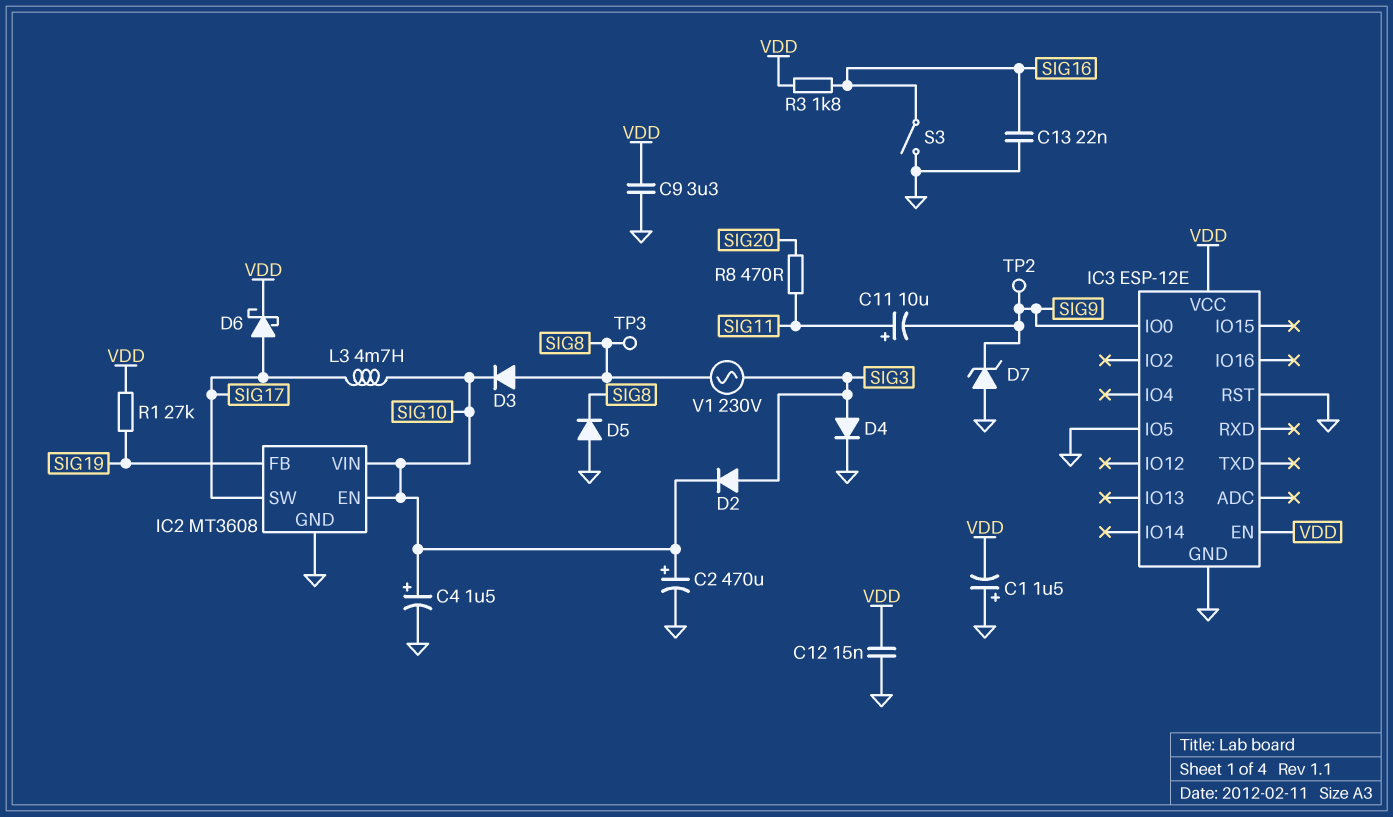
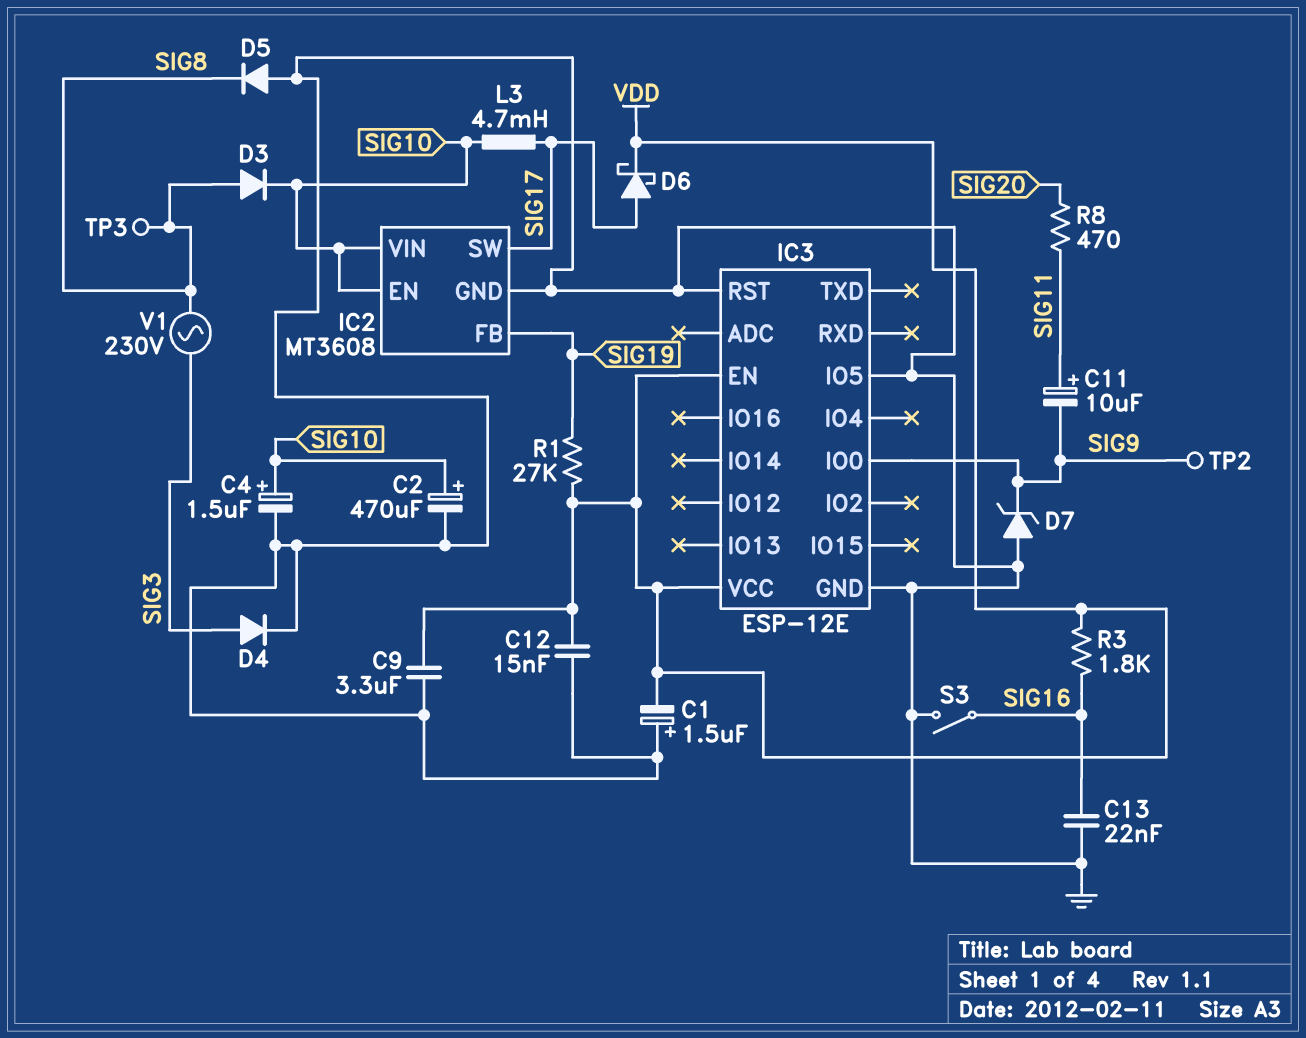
D2: diode (A SIG3, K SIG10) -> none

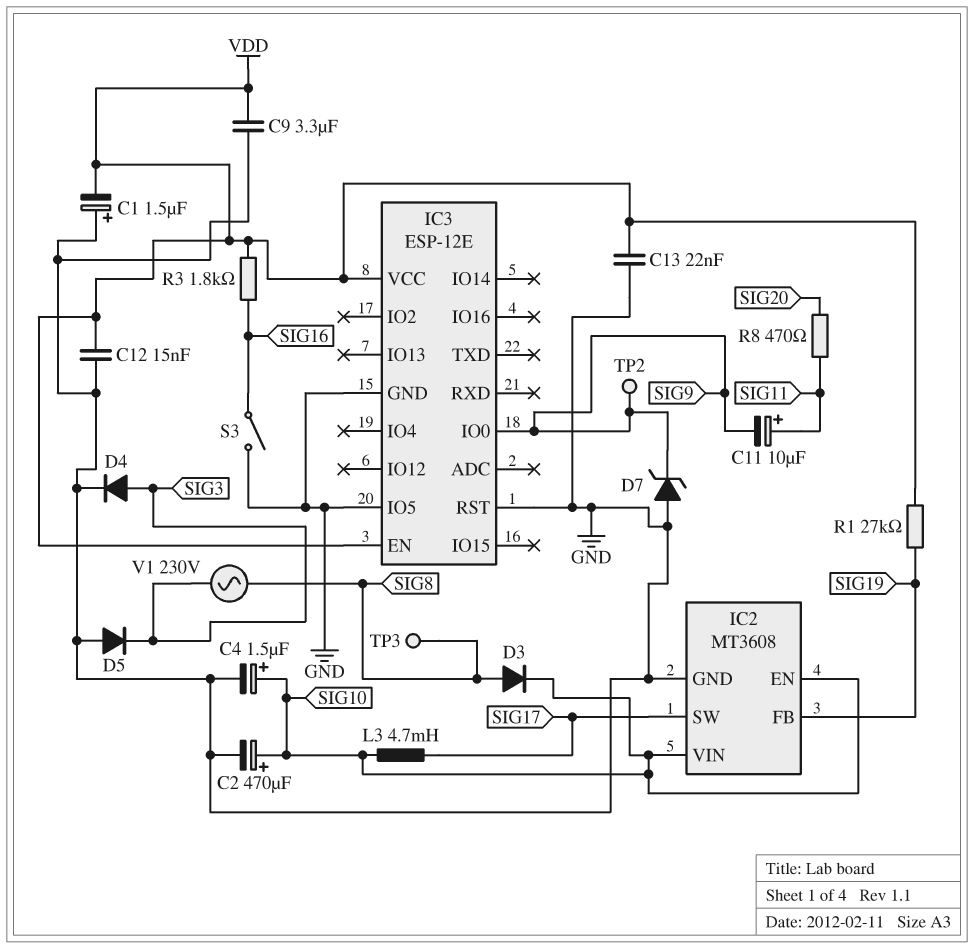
C13: 22nF (GND, SIG16) -> 22nF (GND, VDD)
D5: diode (A GND, K SIG8) -> diode (A GND, K SIG3)
D6: schottky (A SIG17, K VDD) -> none

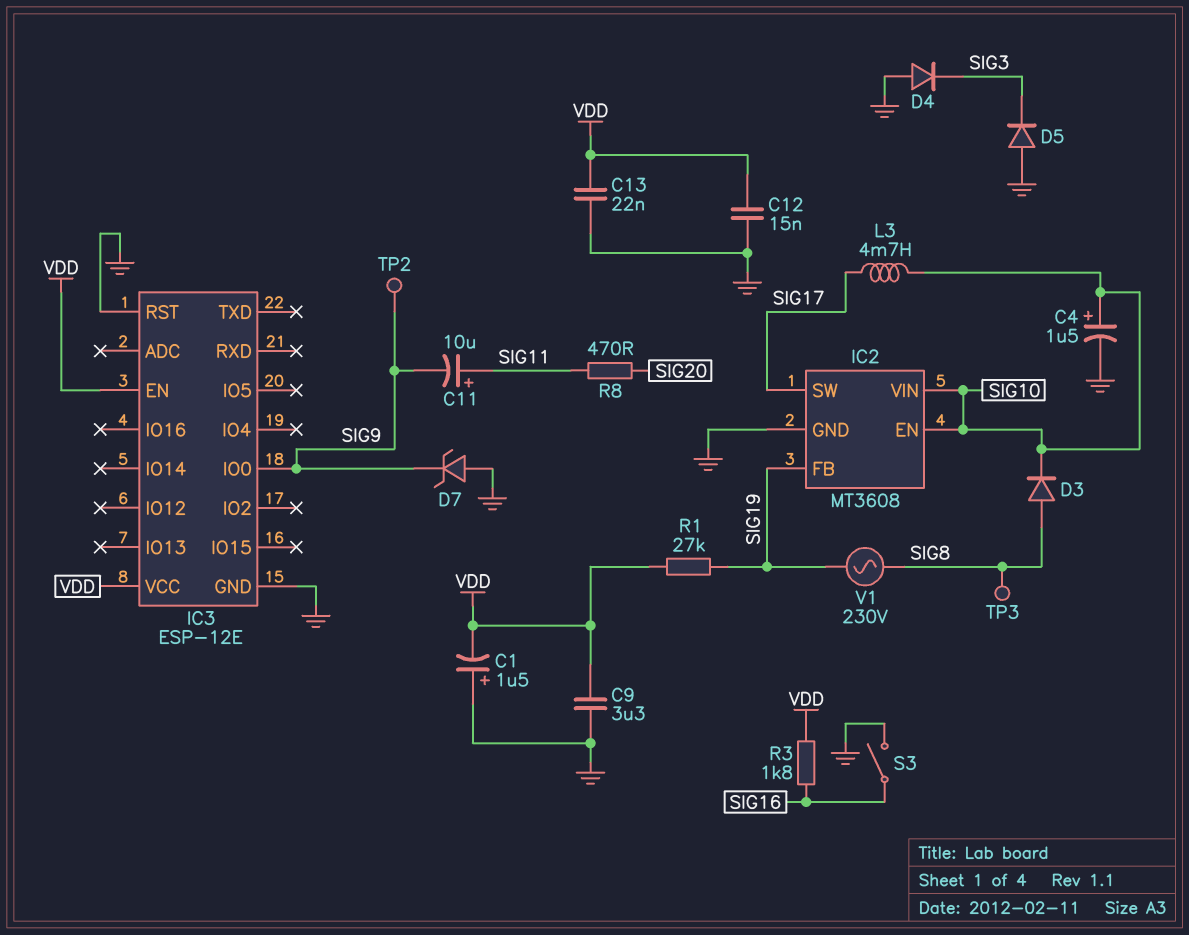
C2: 470uF (plus SIG10, minus GND) -> none
D4: diode (A SIG3, K GND) -> diode (A GND, K SIG3)
IC3 pin IO5: GND -> none
V1: AC 230V (SIG3, SIG8) -> AC 230V (SIG8, SIG19)

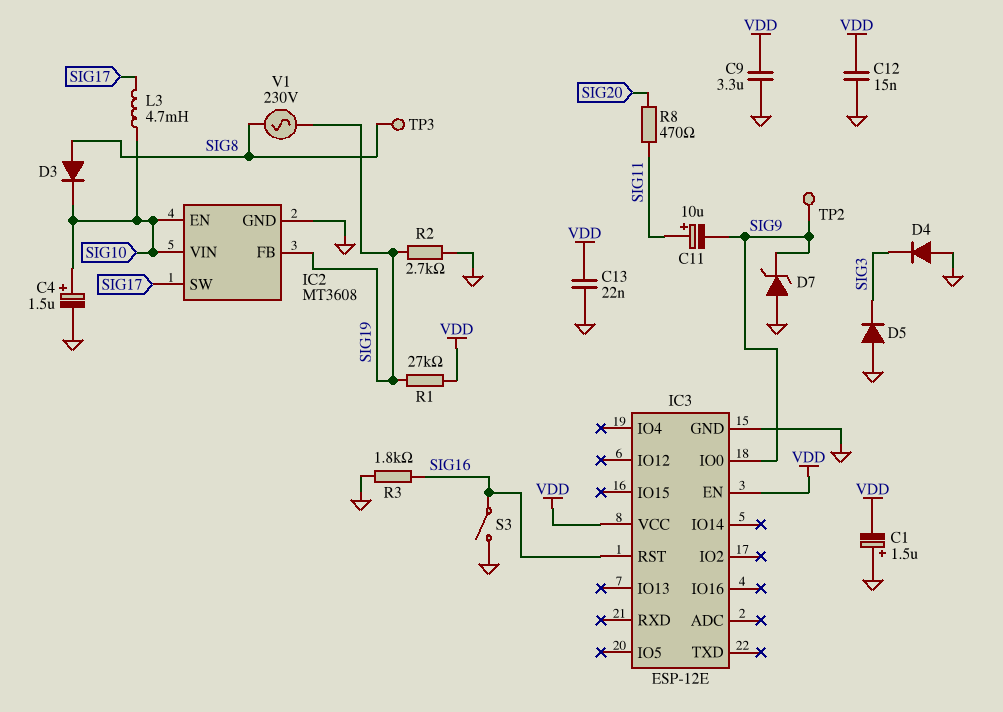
IC3 pin RST: GND -> SIG16
R2: none -> 2.7k (GND, SIG19)
R3: 1.8k (SIG16, VDD) -> 1.8k (GND, SIG16)

